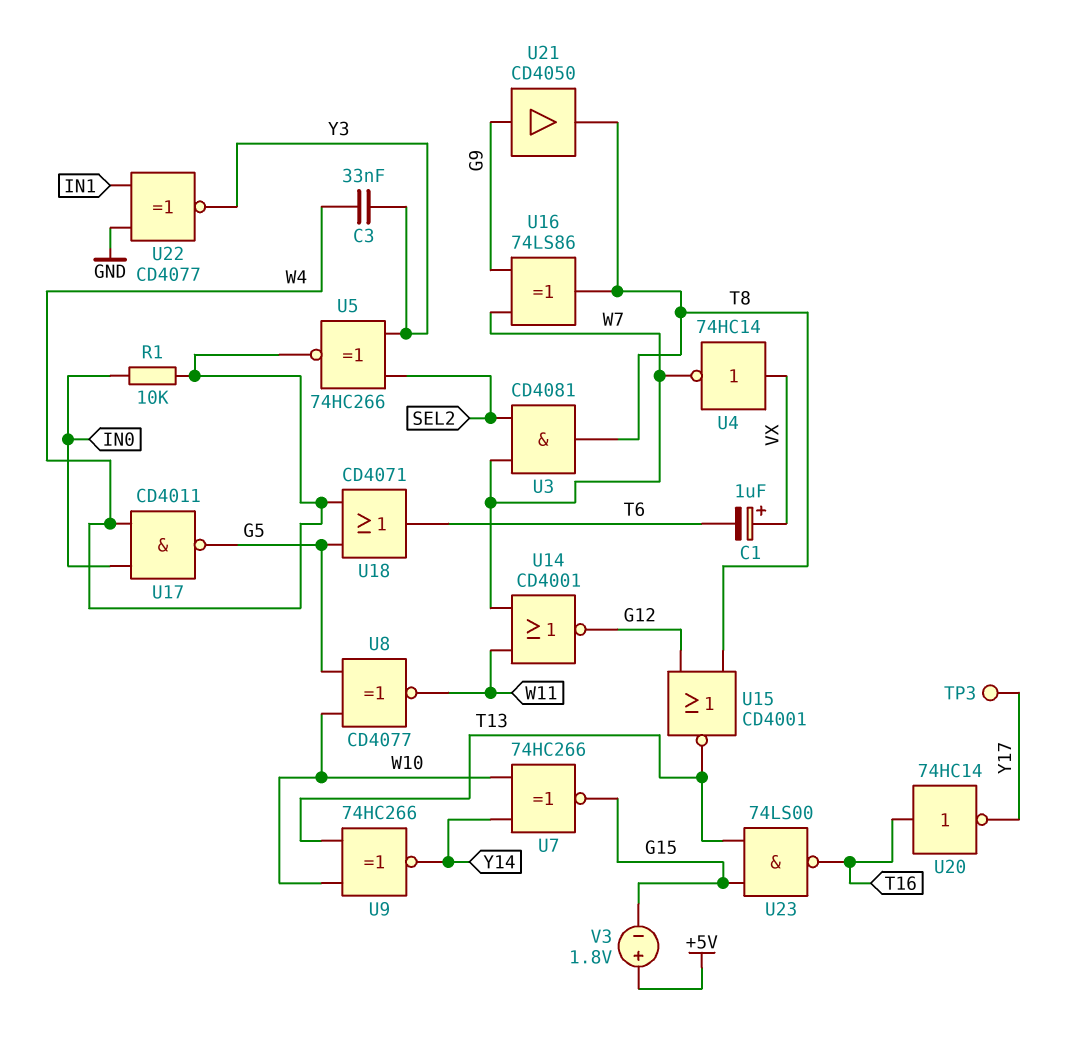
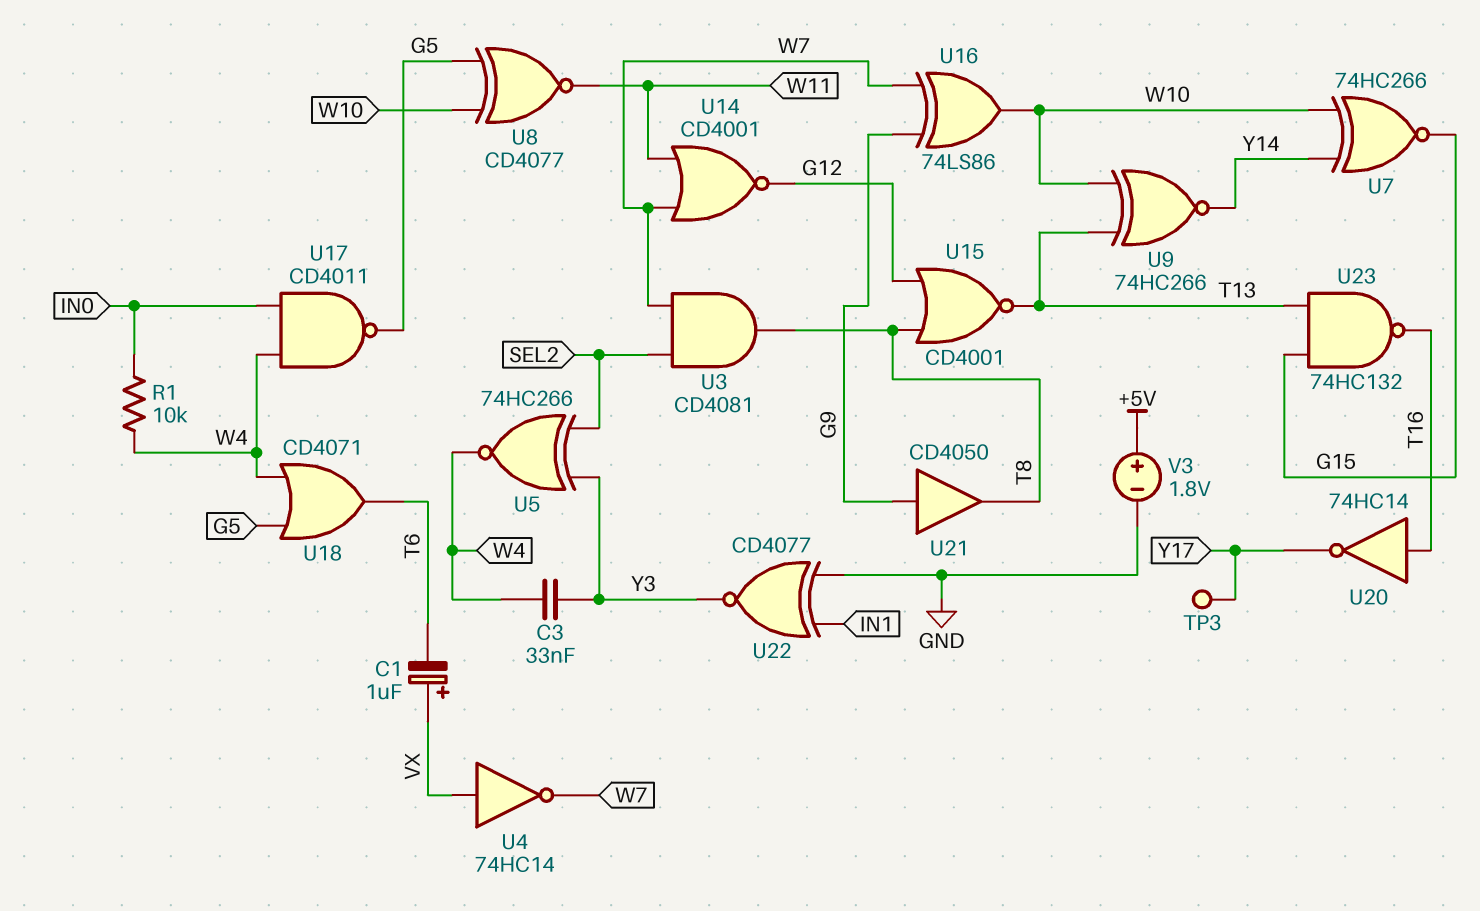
U16: XOR 74LS86 (in G9, in W7, out T8) -> XOR 74LS86 (in G9, in W7, out W10)
U23: NAND 74LS00 (in G15, in T13, out T16) -> NAND 74HC132 (in G15, in T13, out T16)
V3: 1.8V (plus +5V, minus G15) -> 1.8V (plus +5V, minus GND)

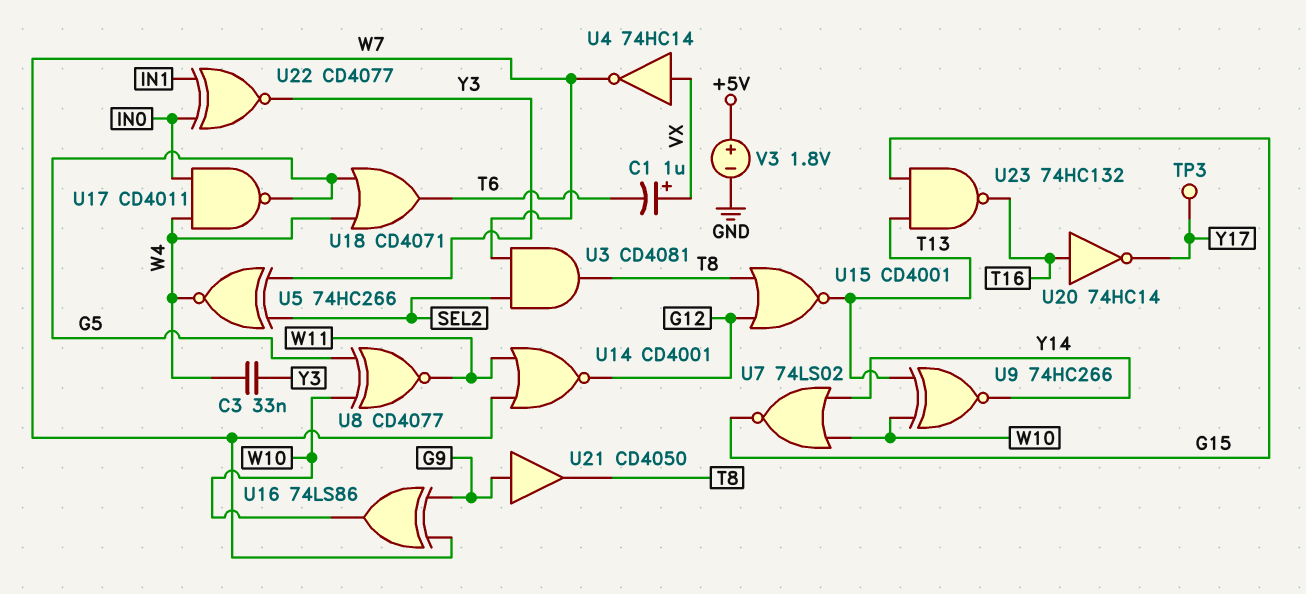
R1: 10k (IN0, W4) -> none
U7: XNOR 74HC266 (in W10, in Y14, out G15) -> NOR 74LS02 (in W10, in Y14, out G15)
U22: XNOR CD4077 (in GND, in IN1, out Y3) -> XNOR CD4077 (in IN0, in IN1, out Y3)

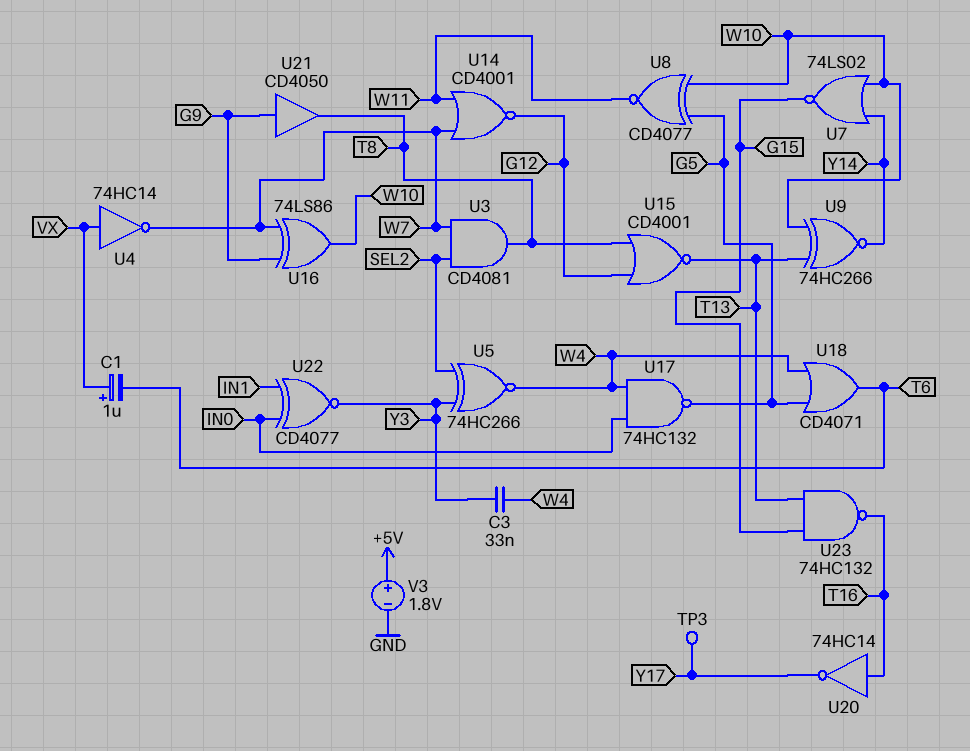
U17: NAND CD4011 (in IN0, in W4, out G5) -> NAND 74HC132 (in IN0, in W4, out G5)

